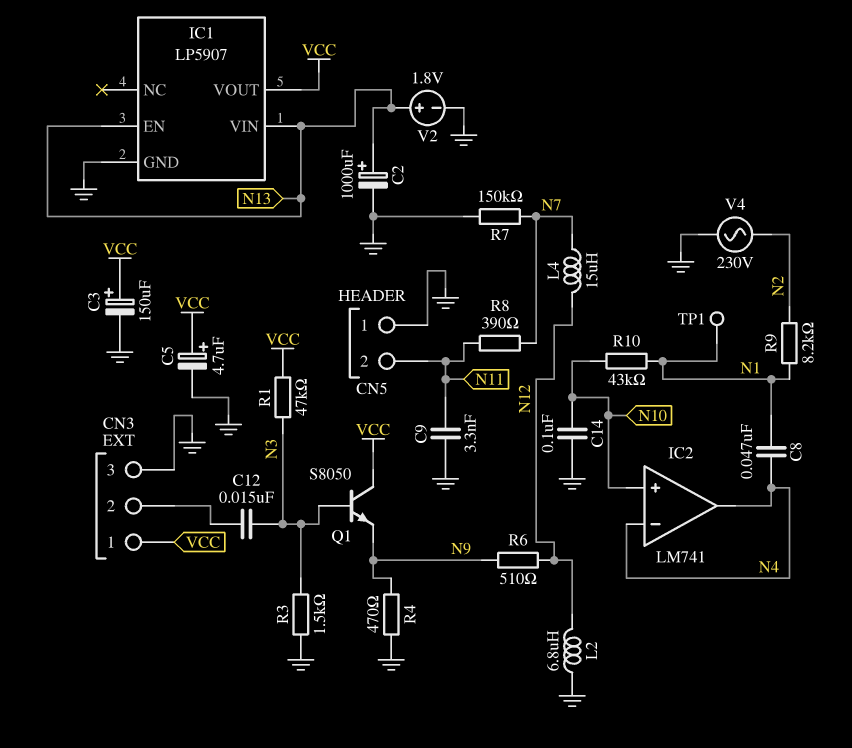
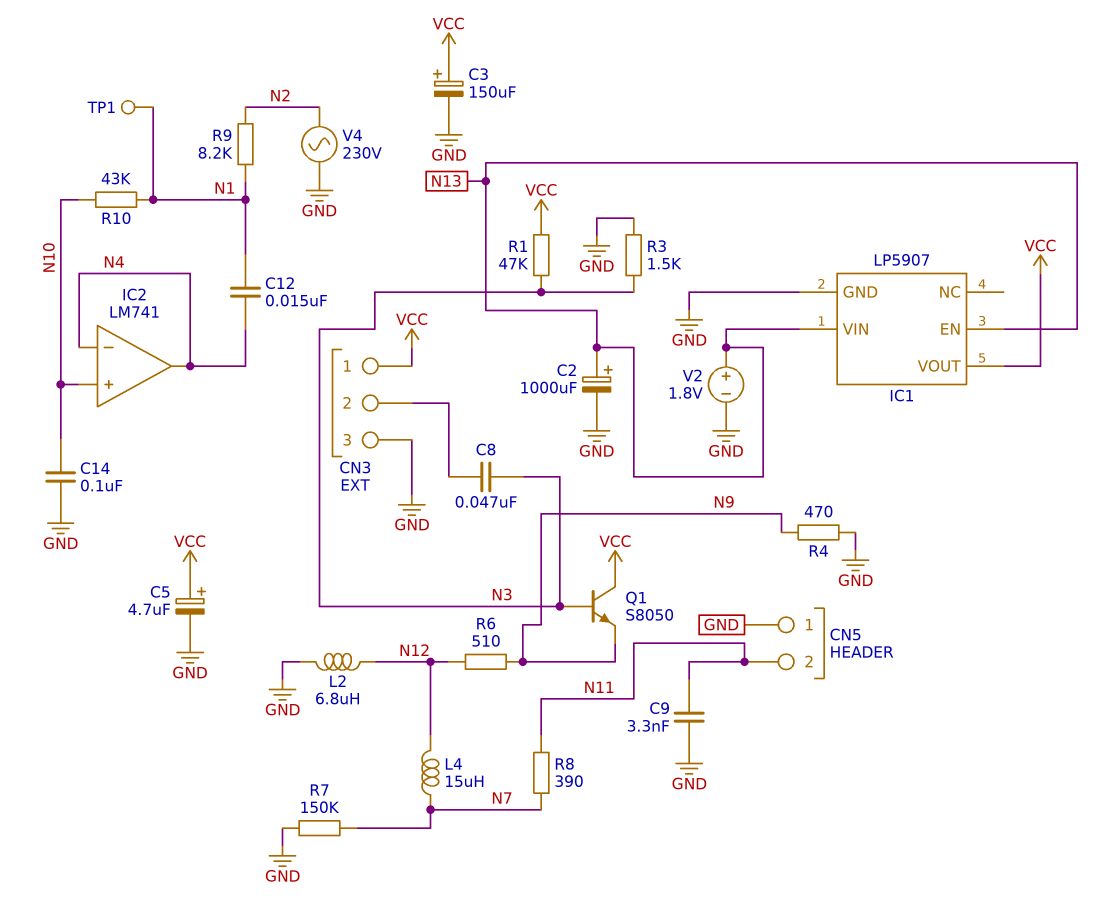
C8: 47nF (N1, N4) -> 47nF (CN3/2, N3)
C12: 15nF (CN3/2, N3) -> 15nF (N1, N4)

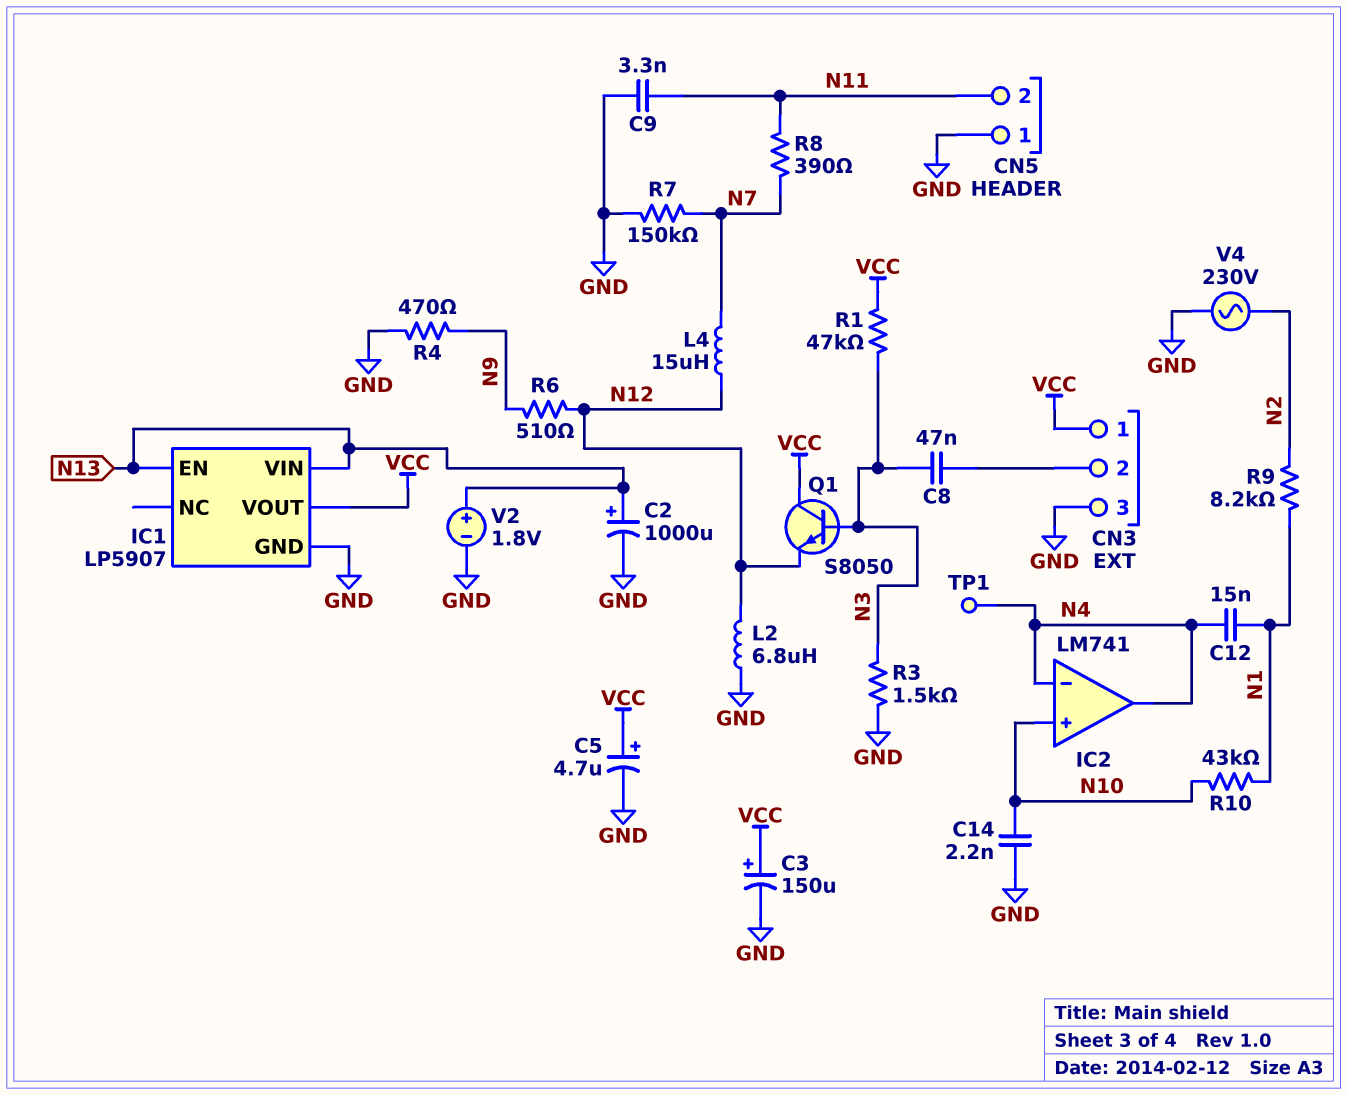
C14: 100nF (GND, N10) -> 2.2nF (GND, N10)
Q1: NPN S8050 (B N3, C VCC, E N9) -> NPN S8050 (B N3, C VCC, E N12)
TP1: test point (N1) -> test point (N4)

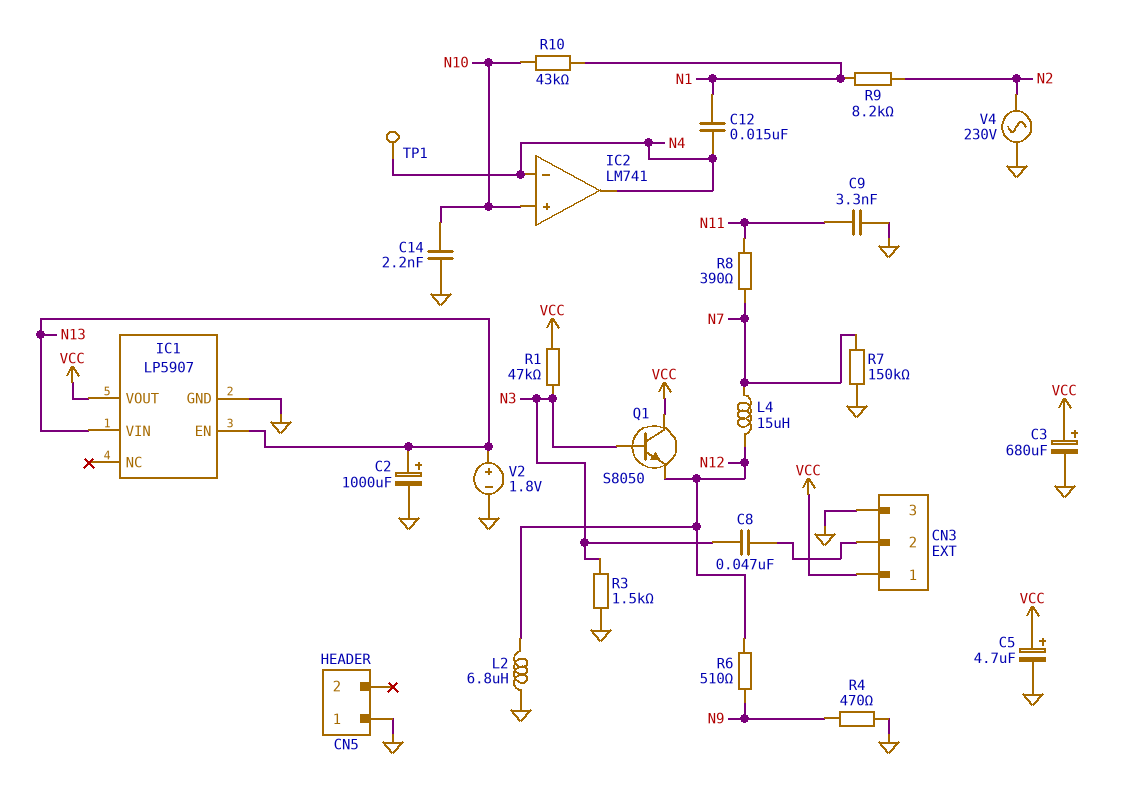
C3: 150uF (plus VCC, minus GND) -> 680uF (plus VCC, minus GND)
CN5 pin 2: N11 -> none

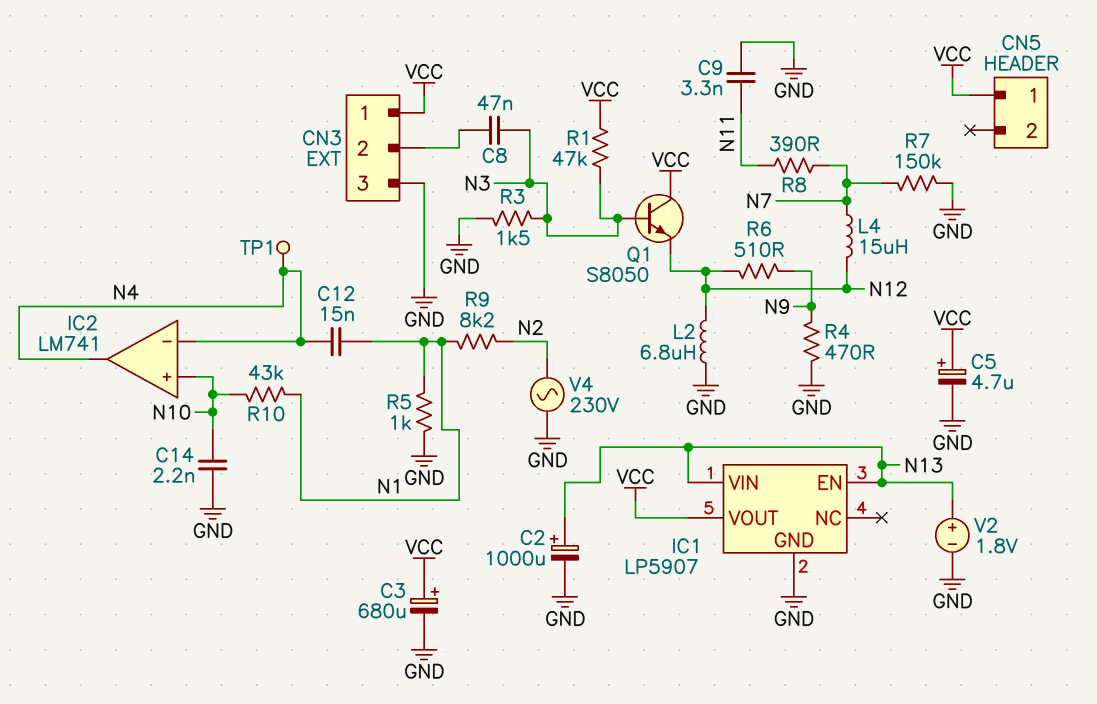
CN5 pin 1: GND -> VCC
R5: none -> 1k (GND, N1)

